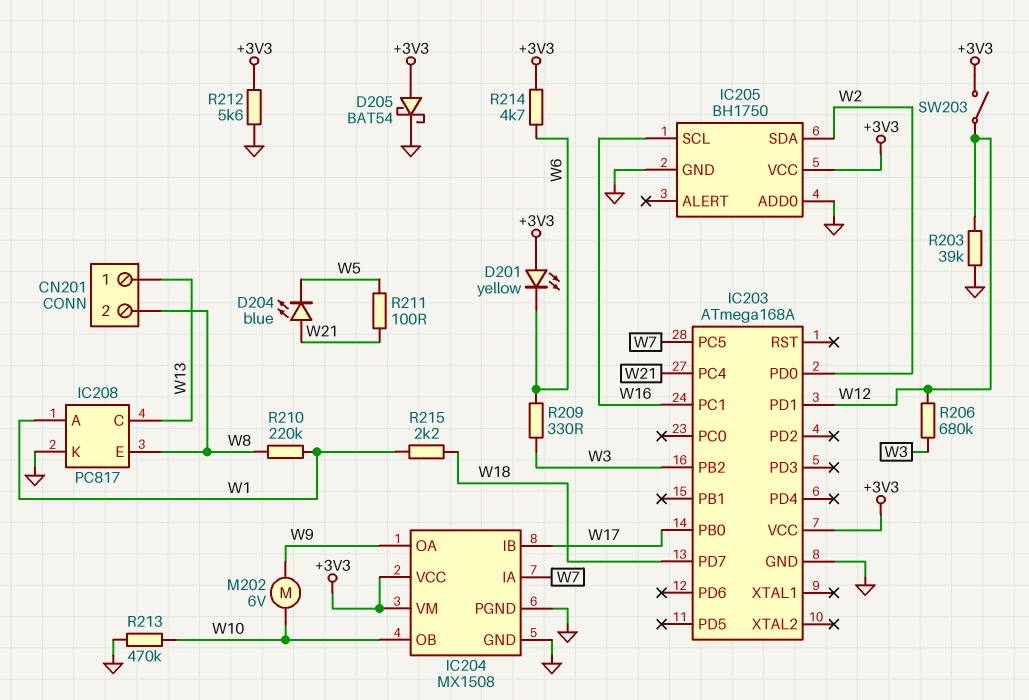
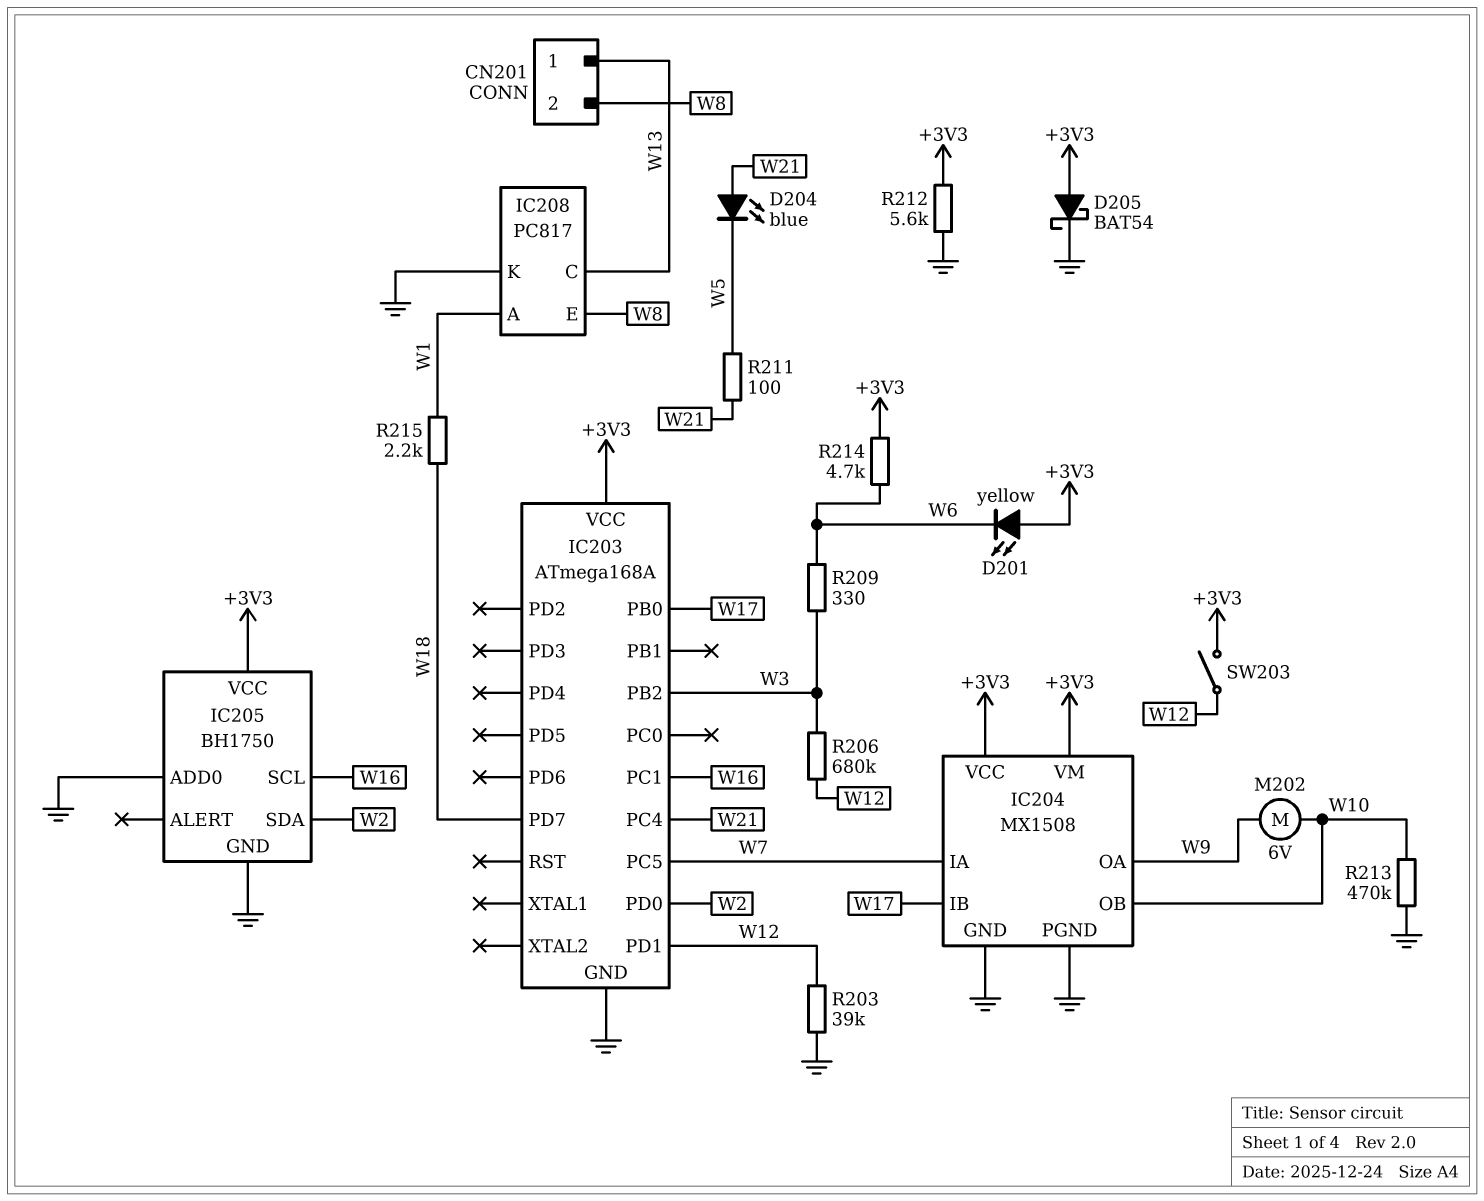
R210: 220k (W1, W8) -> none

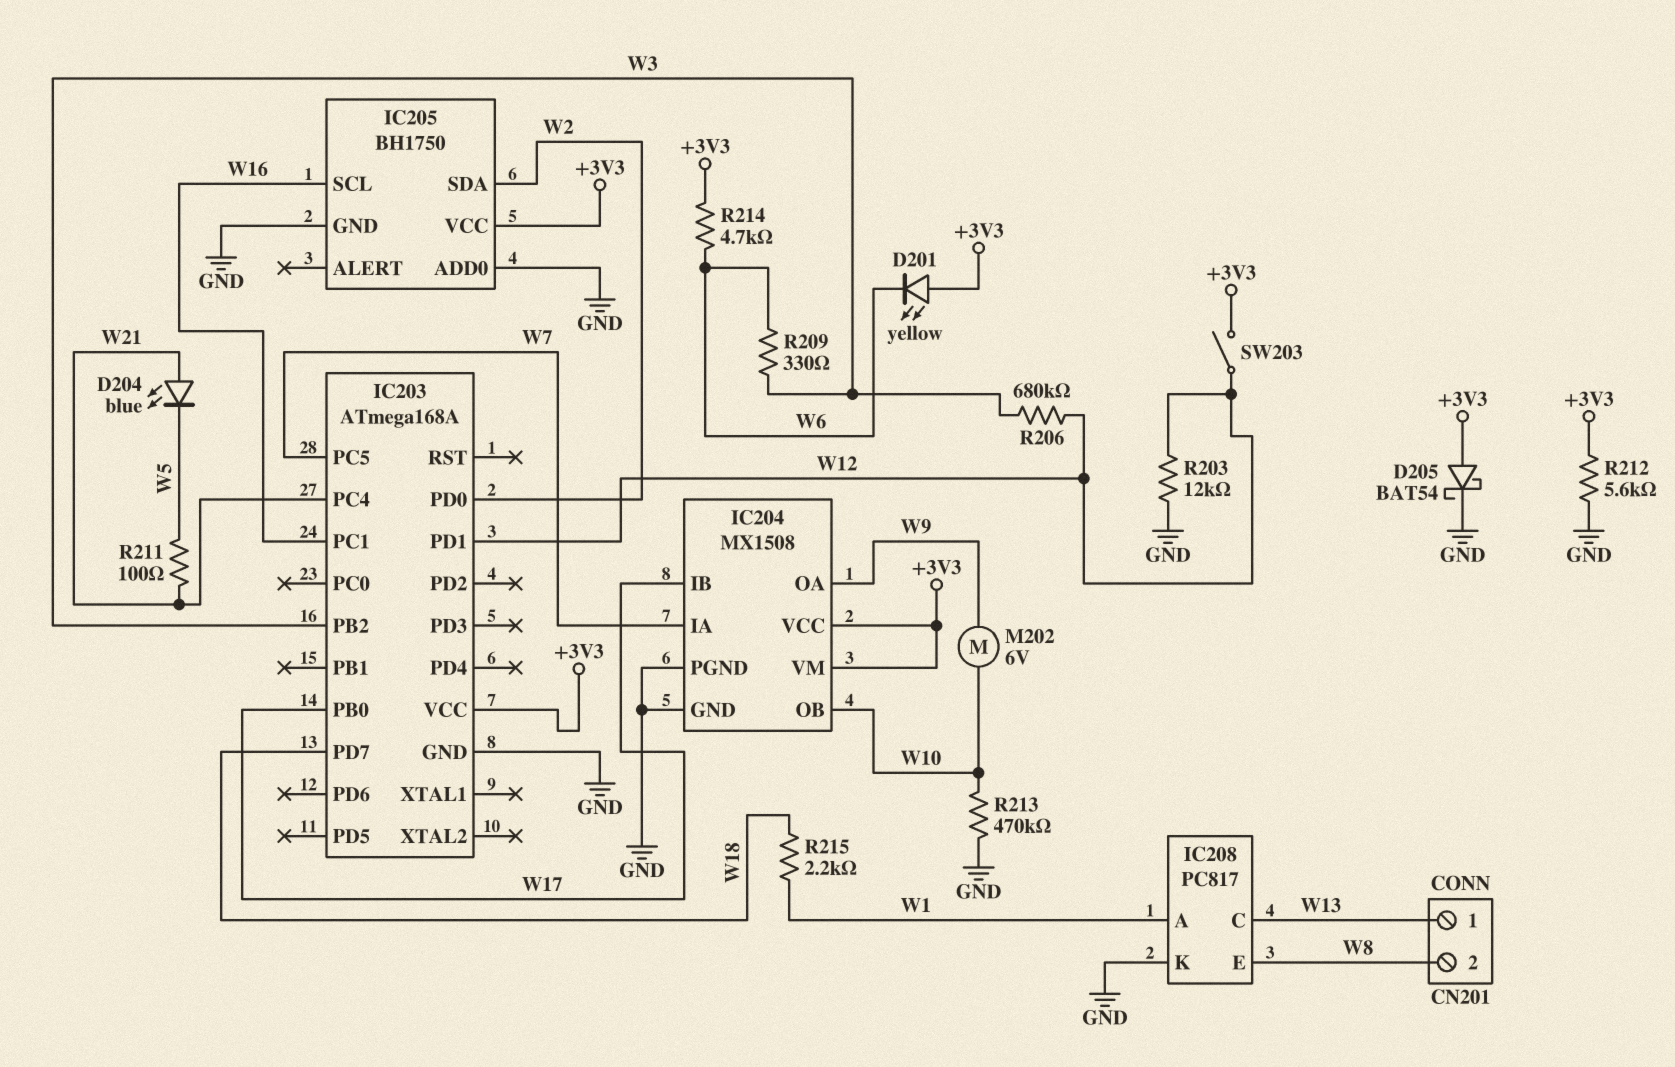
R203: 39k (GND, W12) -> 12k (GND, W12)

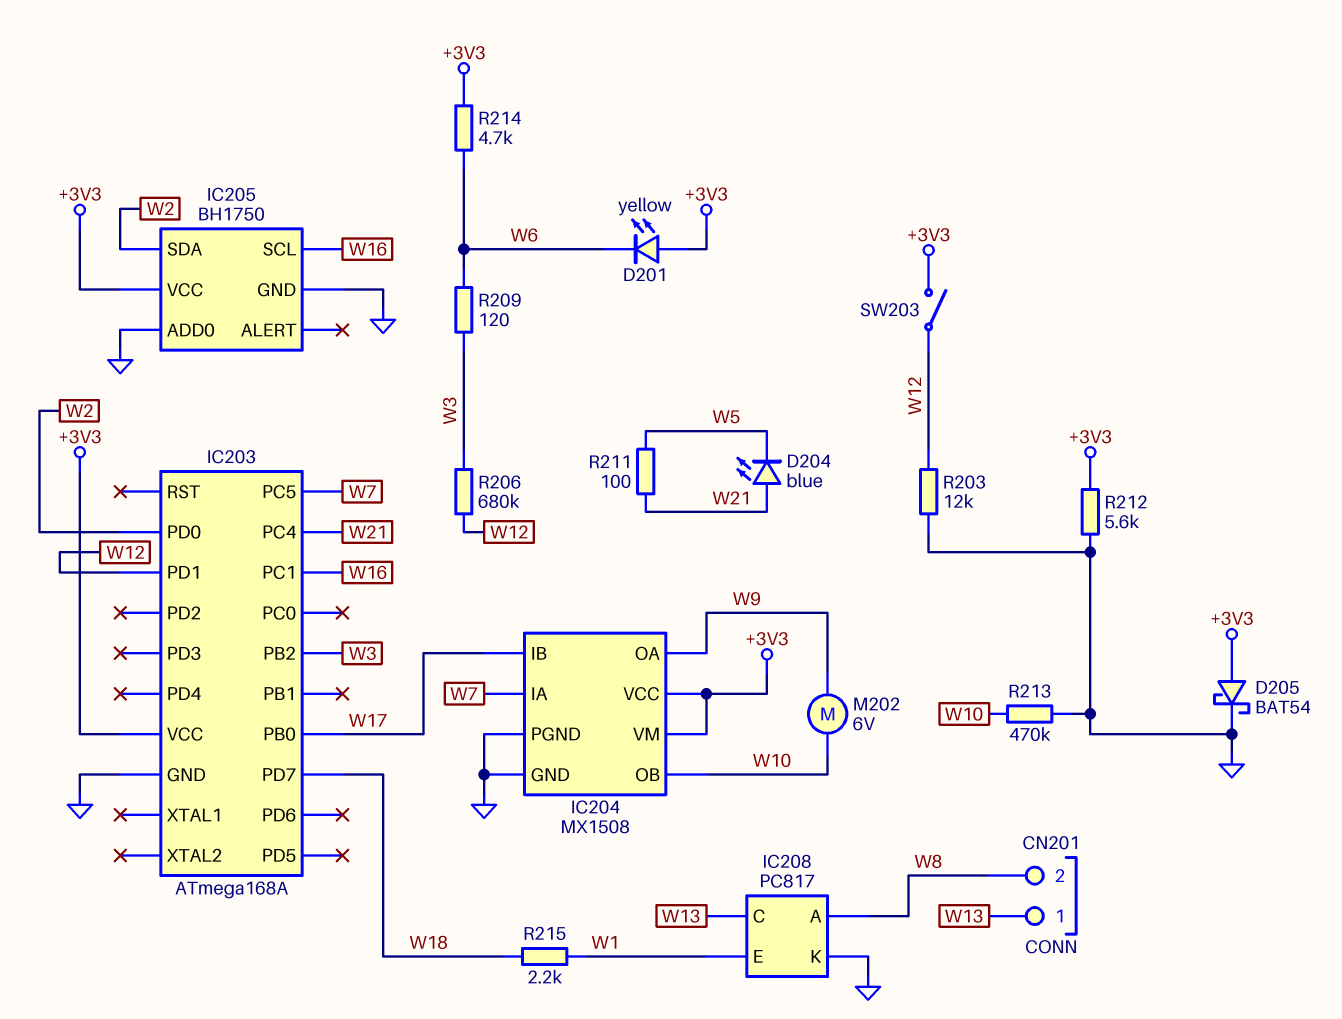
IC208 pin A: W1 -> W8
IC208 pin E: W8 -> W1
R209: 330 (W3, W6) -> 120 (W3, W6)

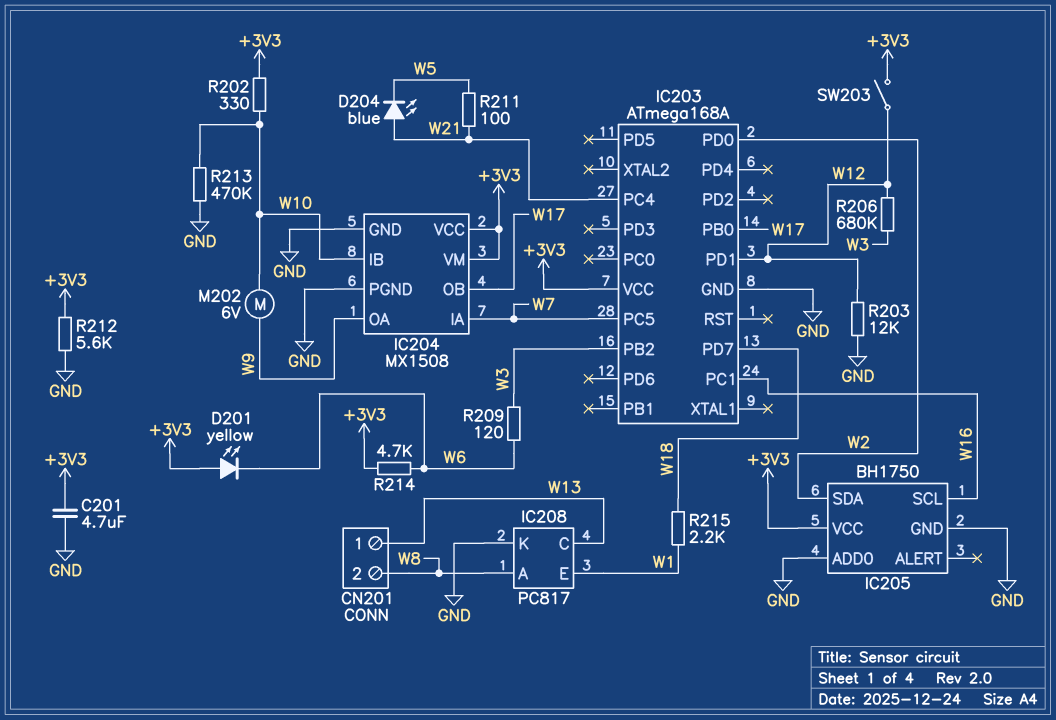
C201: none -> 4.7uF (+3V3, GND)
D205: schottky BAT54 (A +3V3, K GND) -> none
IC204 pin IB: W17 -> W10
IC204 pin OB: W10 -> W17
R202: none -> 330 (+3V3, W10)

